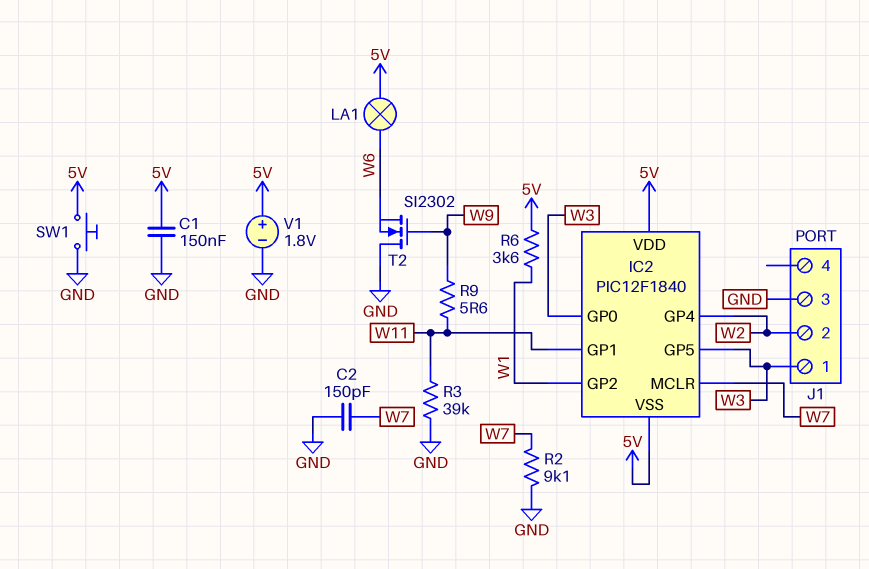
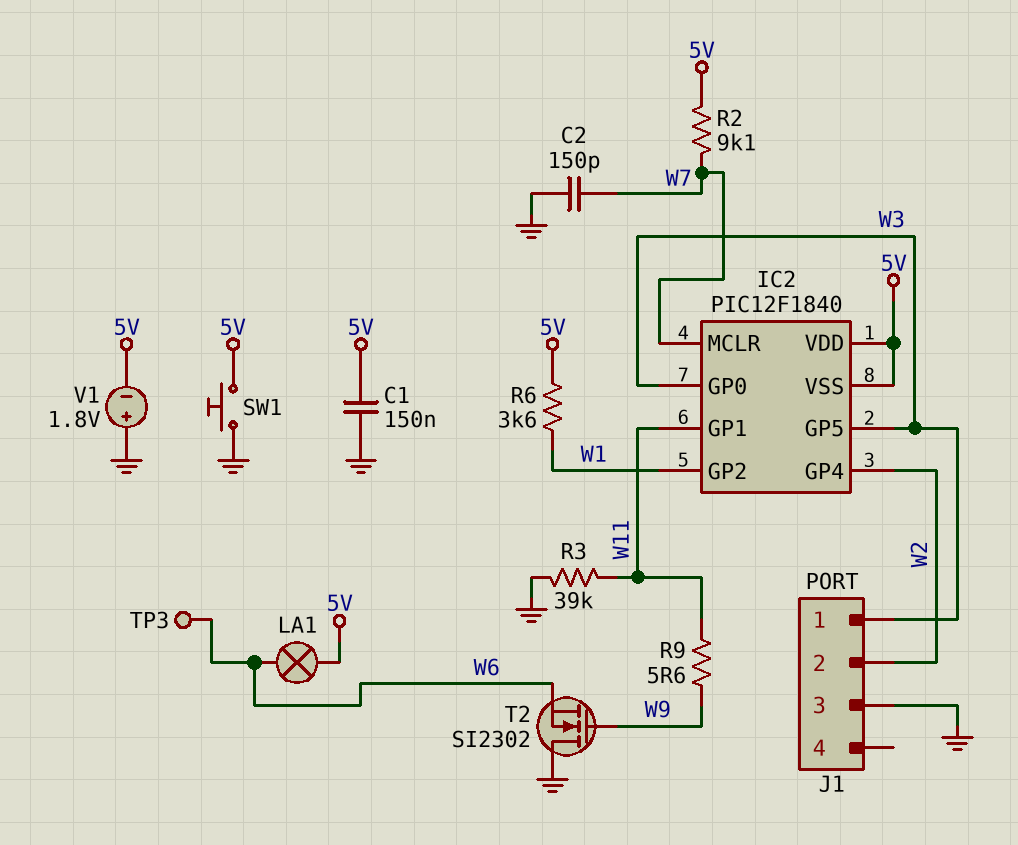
R2: 9.1k (GND, W7) -> 9.1k (5V, W7)
TP3: none -> test point (W6)
V1: 1.8V (plus 5V, minus GND) -> 1.8V (plus GND, minus 5V)

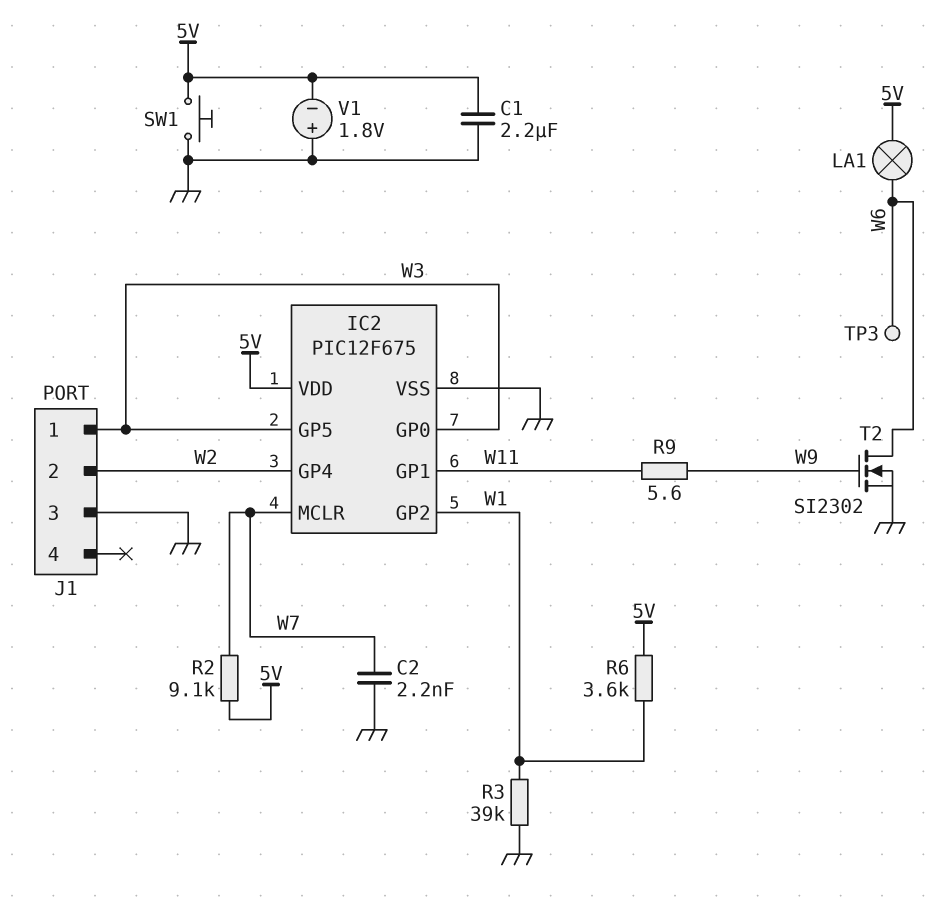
C1: 150nF (5V, GND) -> 2.2uF (5V, GND)
C2: 150pF (GND, W7) -> 2.2nF (GND, W7)
IC2: PIC12F1840 -> PIC12F675
IC2 pin VSS: 5V -> GND
R3: 39k (GND, W11) -> 39k (GND, W1)
T2: NMOS SI2302 (G W9, D GND, S W6) -> NMOS SI2302 (G W9, D W6, S GND)

